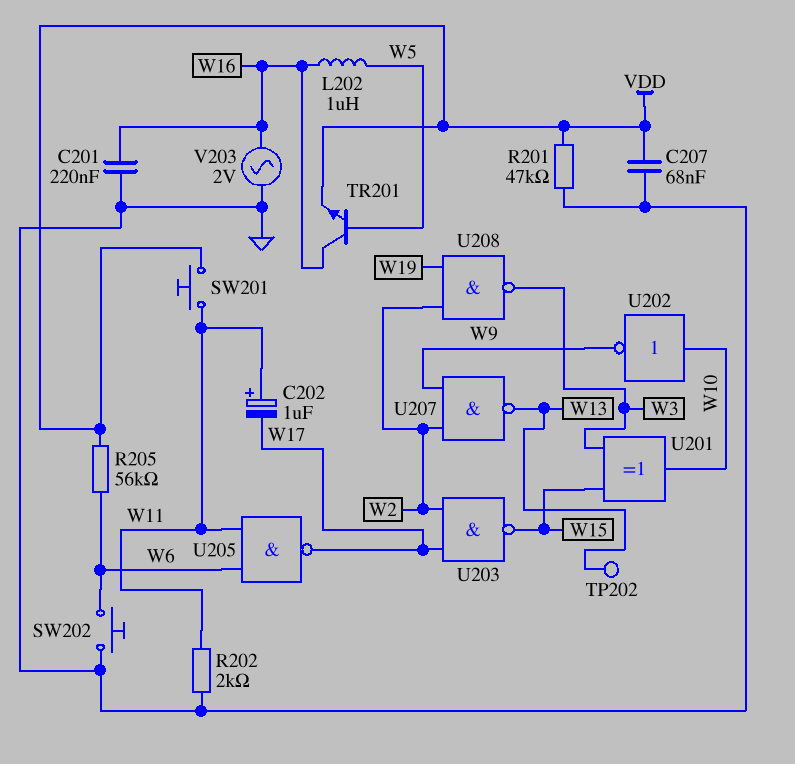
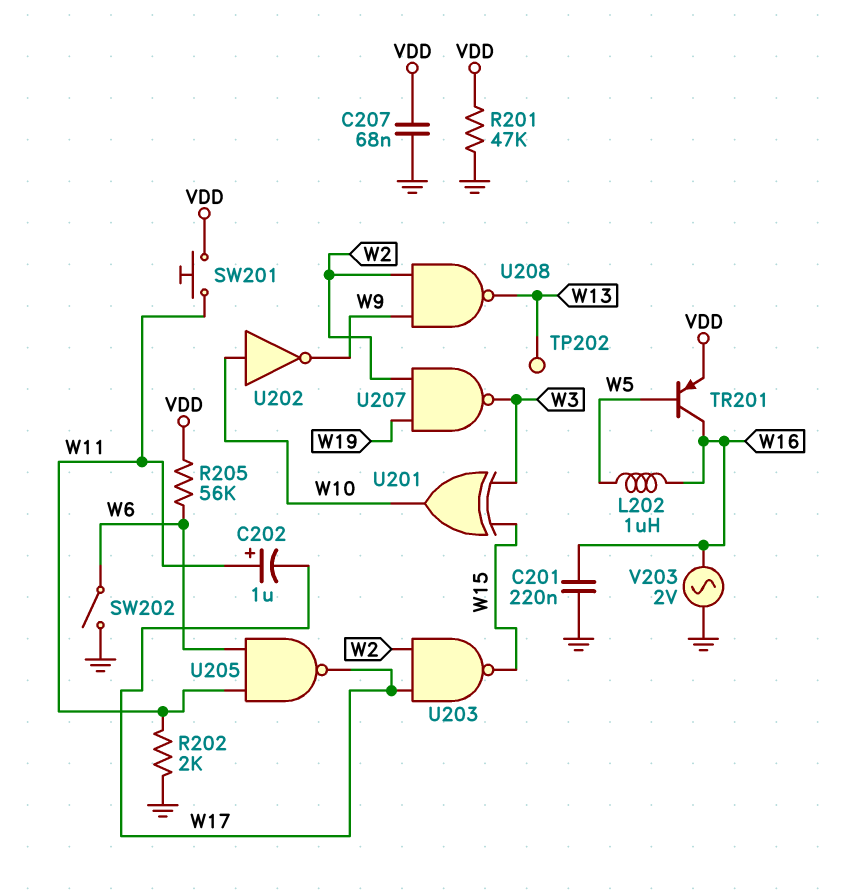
SW202: button (GND, W6) -> switch (GND, W6)
TR201: NPN (B W5, C W16, E VDD) -> PNP (B W5, C W16, E VDD)
U207: NAND (in W2, in W9, out W13) -> NAND (in W2, in W19, out W3)
U208: NAND (in W2, in W19, out W3) -> NAND (in W2, in W9, out W13)

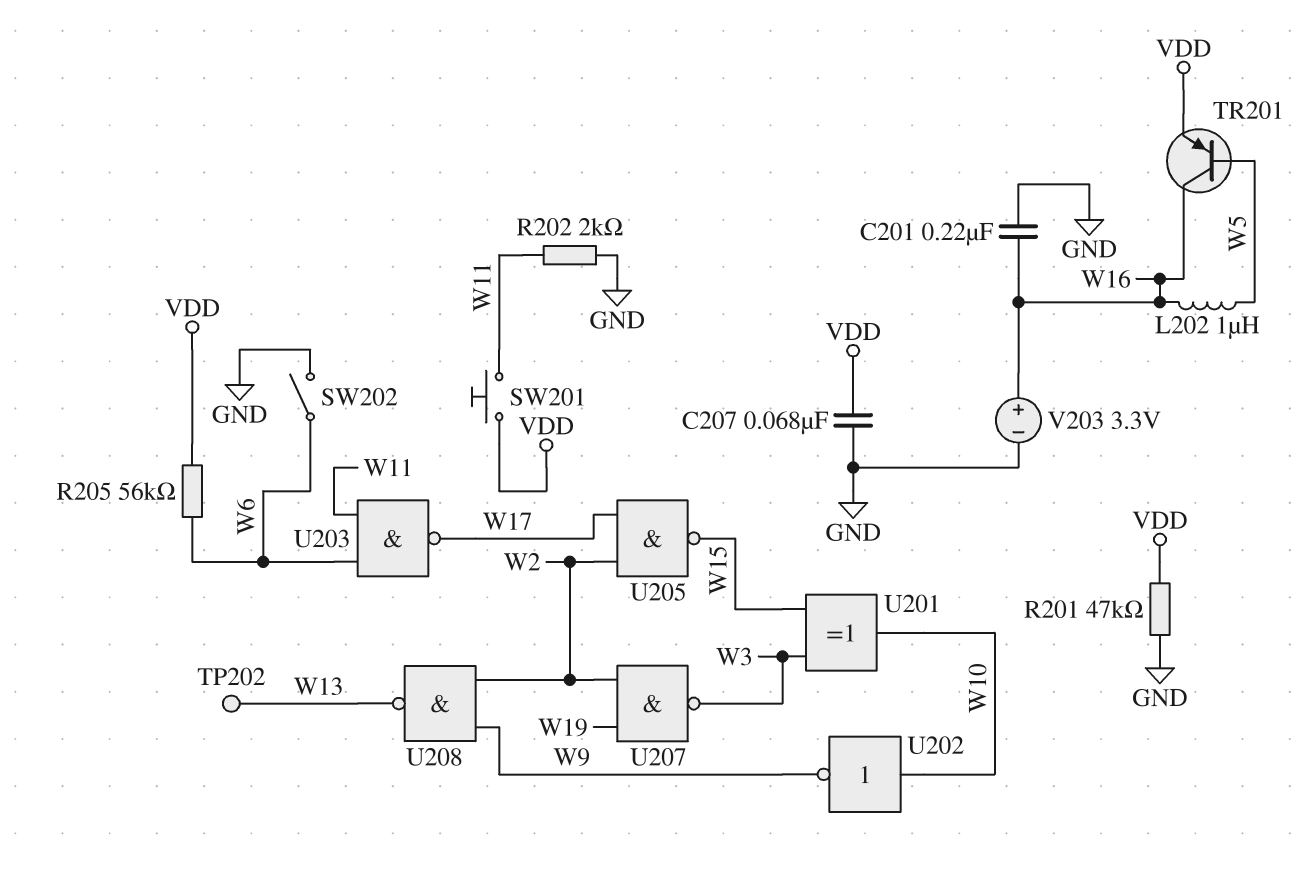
C202: 1uF (plus W11, minus W17) -> none
U203: NAND (in W2, in W17, out W15) -> NAND (in W6, in W11, out W17)
U205: NAND (in W6, in W11, out W17) -> NAND (in W2, in W17, out W15)
V203: AC 2V (GND, W16) -> 3.3V (plus W16, minus GND)

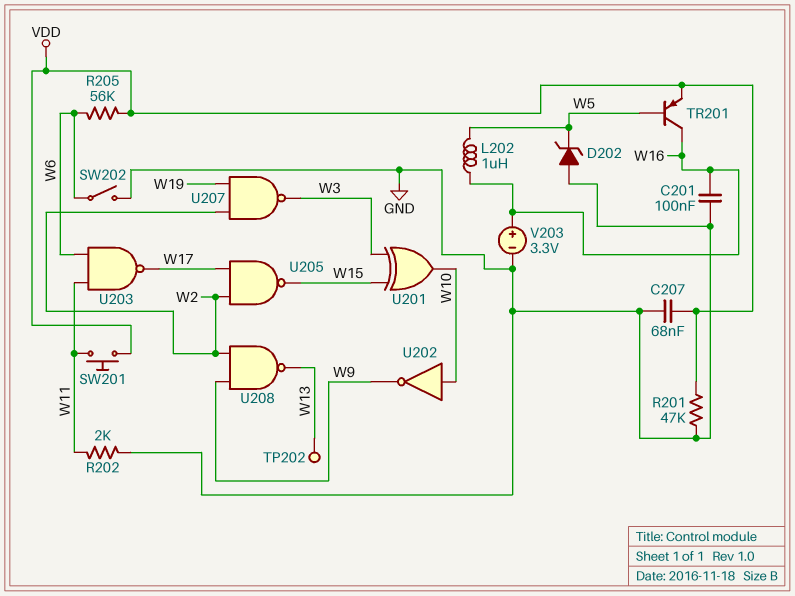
C201: 220nF (GND, W16) -> 100nF (GND, W16)
D202: none -> zener (A GND, K W5)

